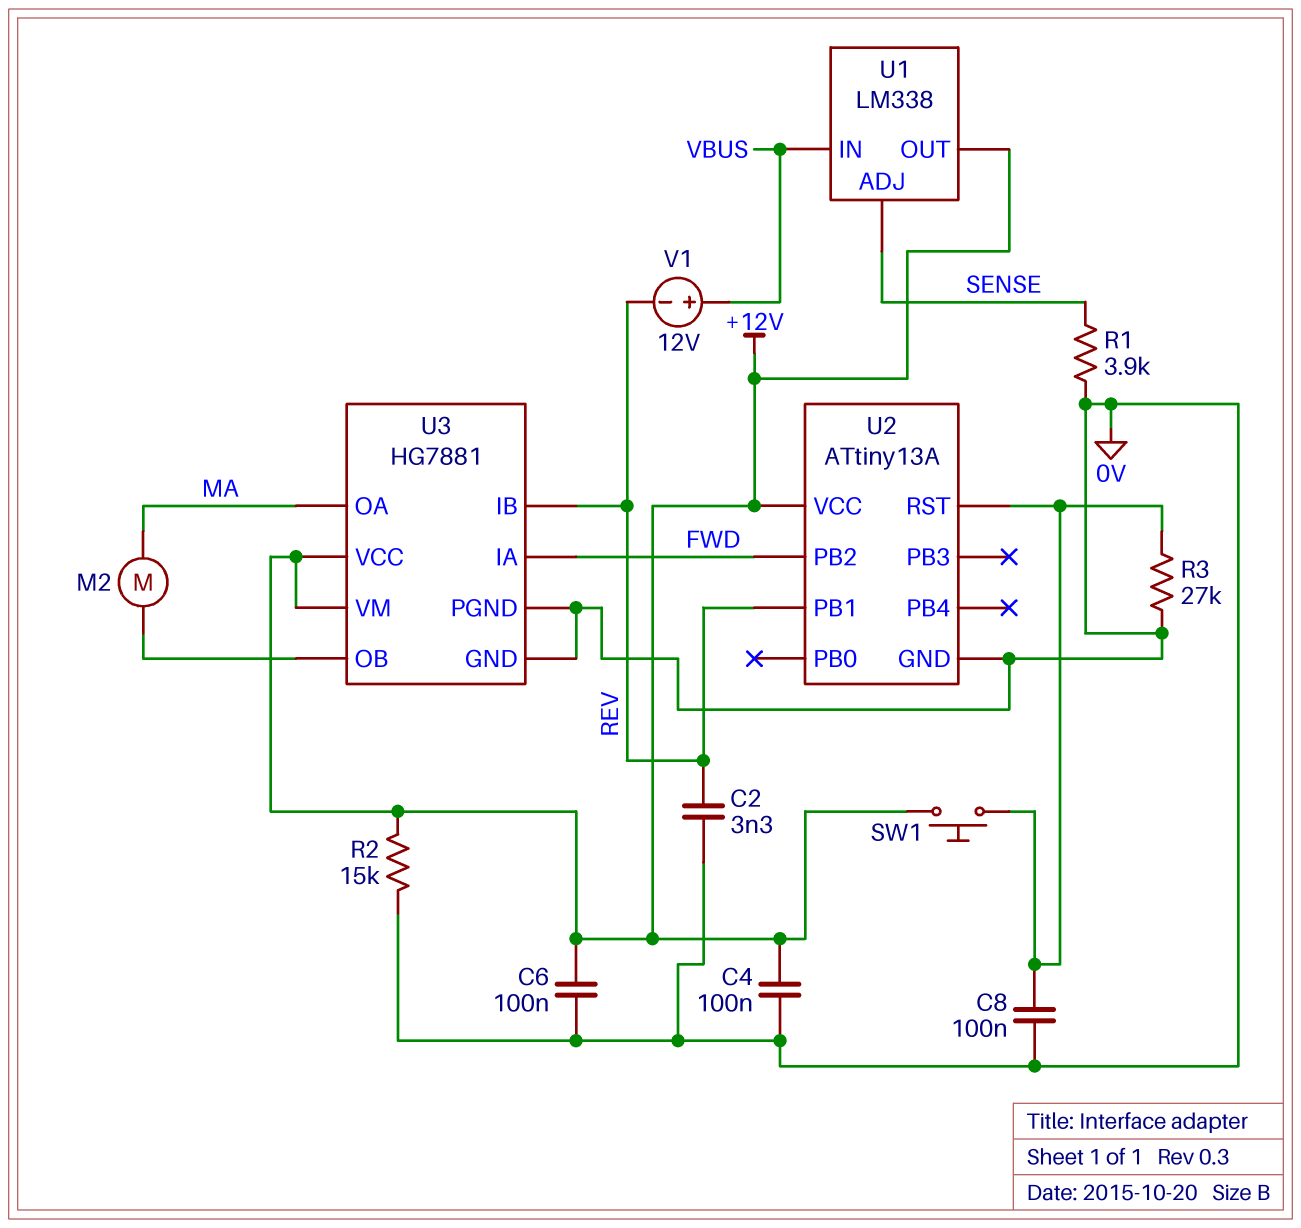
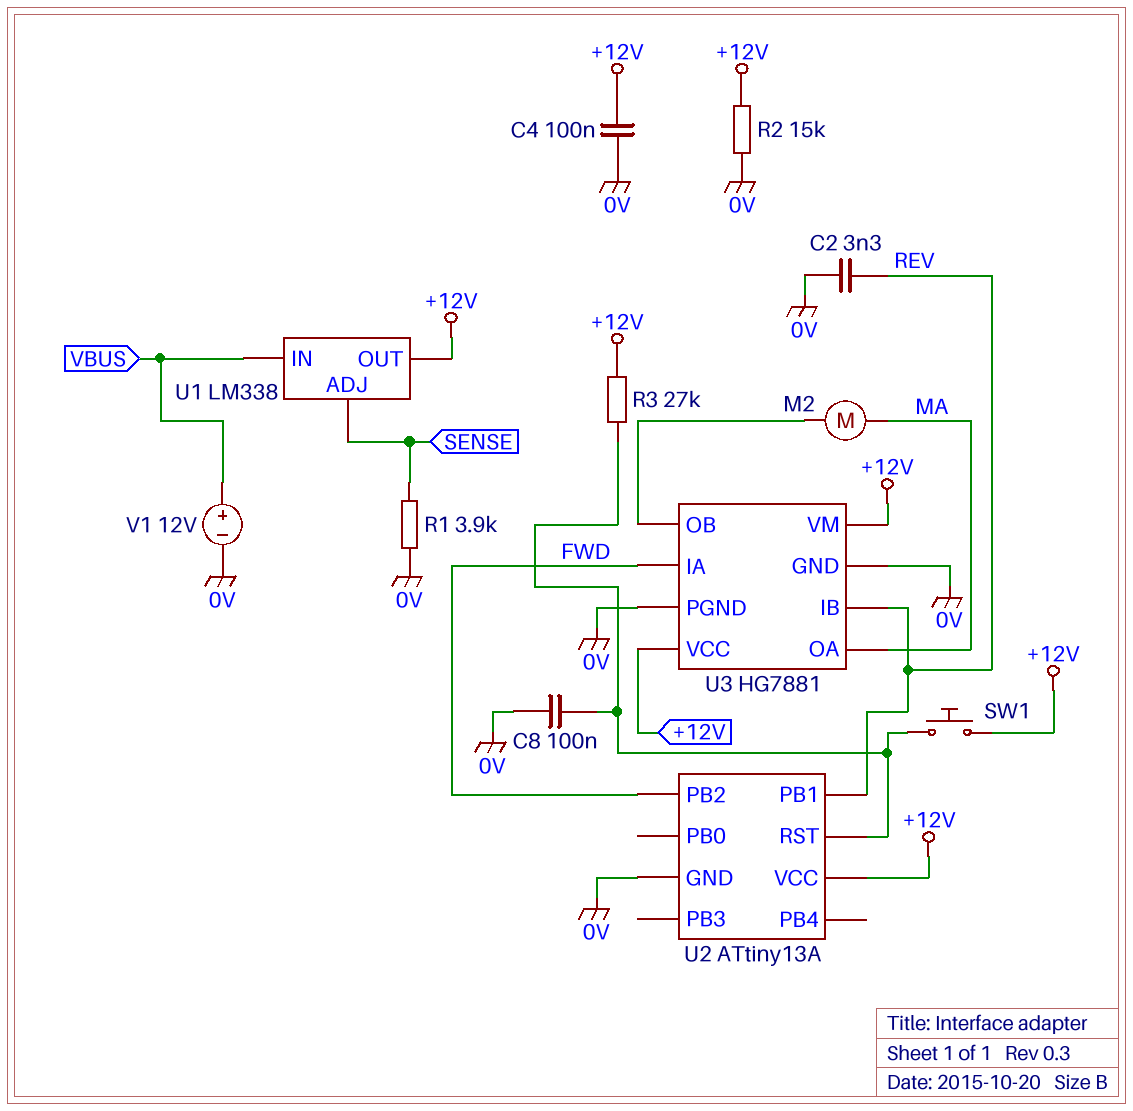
C6: 100nF (+12V, 0V) -> none
R3: 27k (0V, U2/RST) -> 27k (+12V, U2/RST)
V1: 12V (plus VBUS, minus REV) -> 12V (plus VBUS, minus 0V)

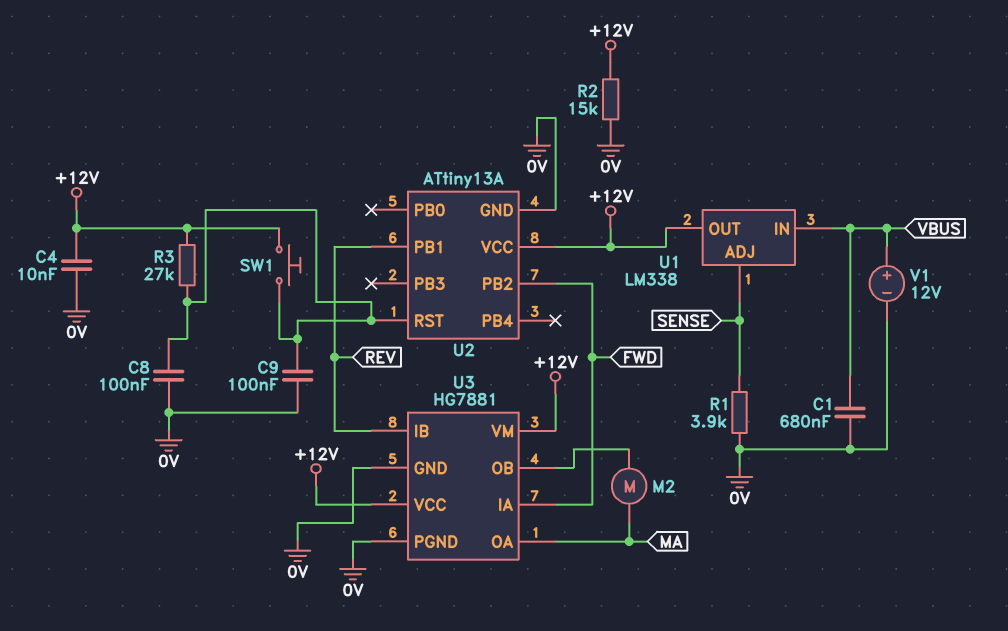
C1: none -> 680nF (0V, VBUS)
C2: 3.3nF (0V, REV) -> none
C4: 100nF (+12V, 0V) -> 10nF (+12V, 0V)
C9: none -> 100nF (0V, U2/RST)

